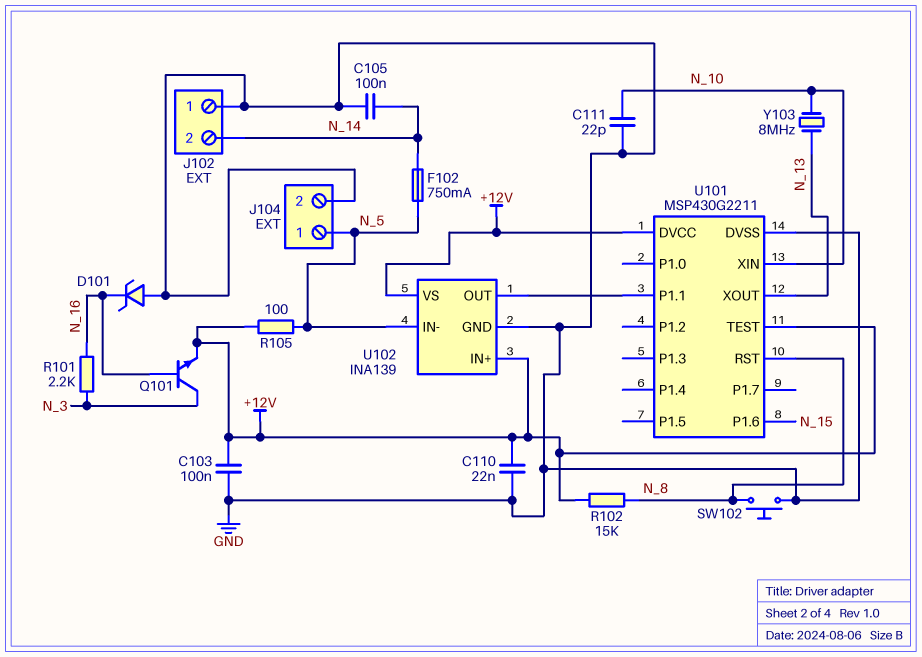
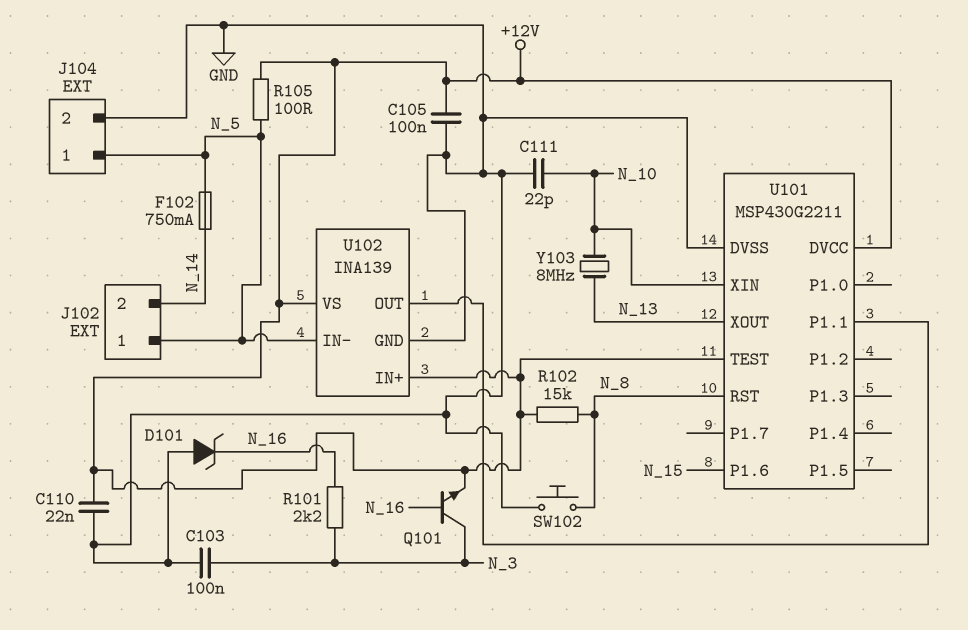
C103: 100nF (+12V, GND) -> 100nF (GND, N_3)
C105: 100nF (GND, N_14) -> 100nF (+12V, GND)
J102 pin 1: GND -> N_5

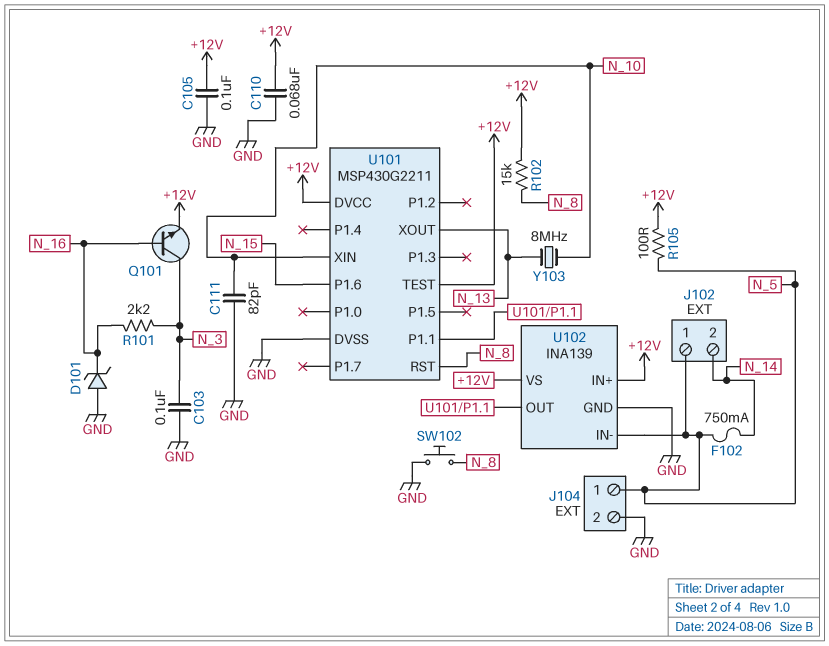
C110: 22nF (+12V, GND) -> 68nF (+12V, GND)
C111: 22pF (GND, N_10) -> 82pF (GND, N_10)

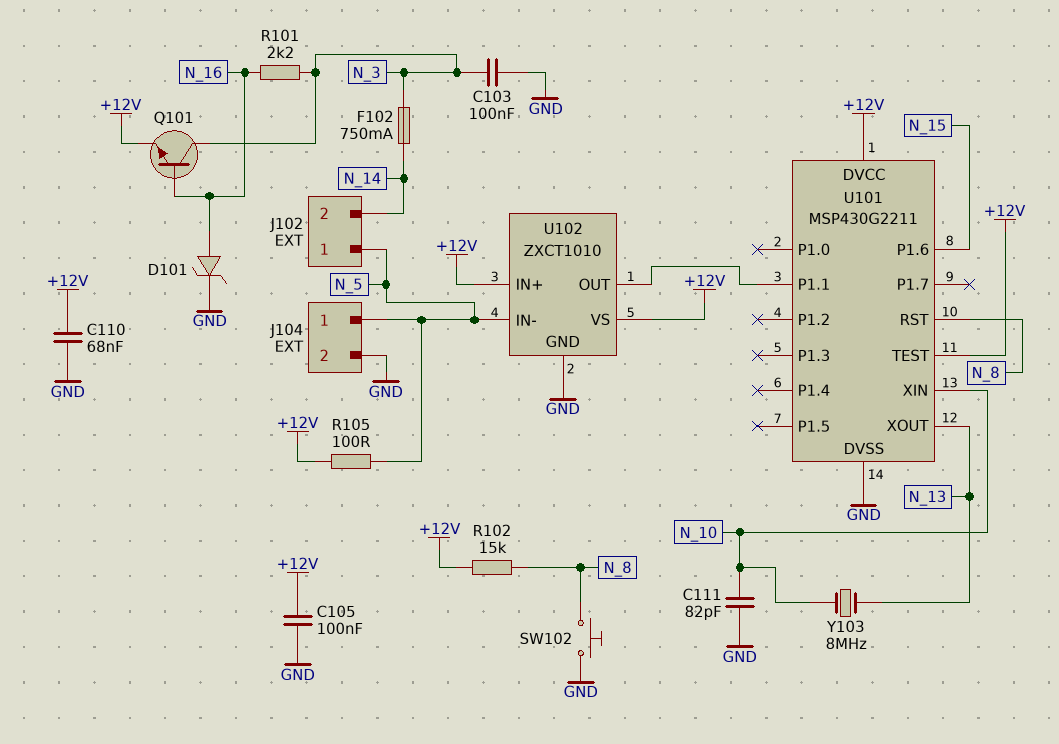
D101: zener (A GND, K N_16) -> zener (A N_16, K GND)
F102: 750mA (N_5, N_14) -> 750mA (N_3, N_14)
U102: INA139 -> ZXCT1010

